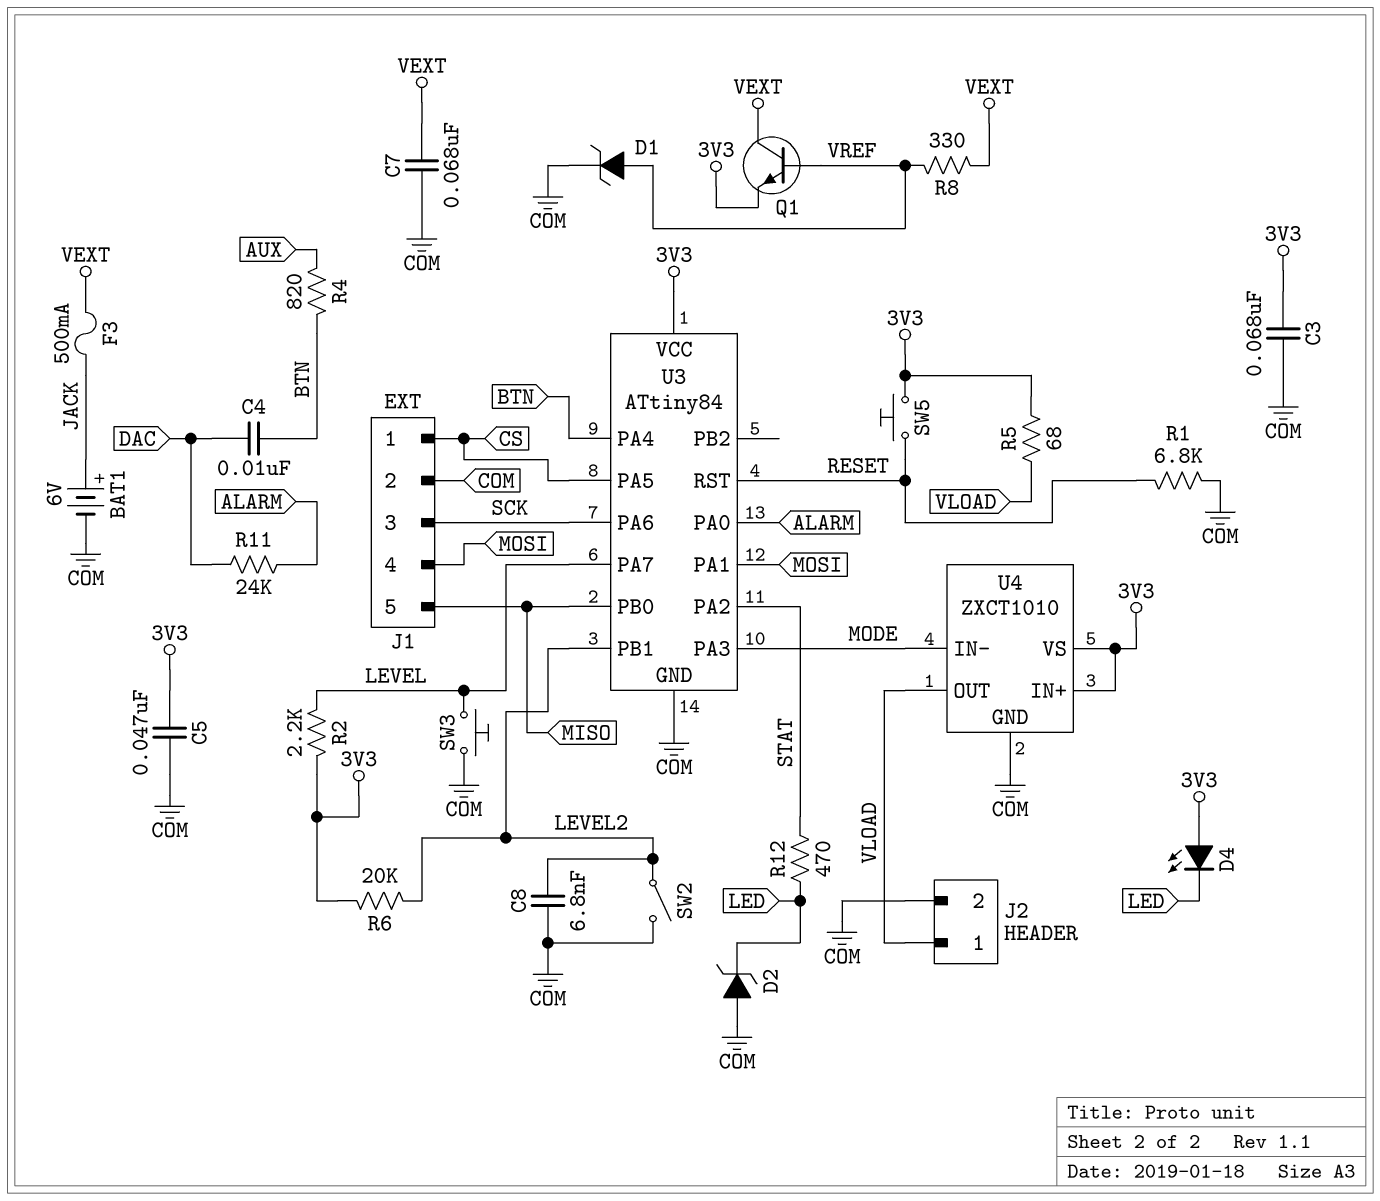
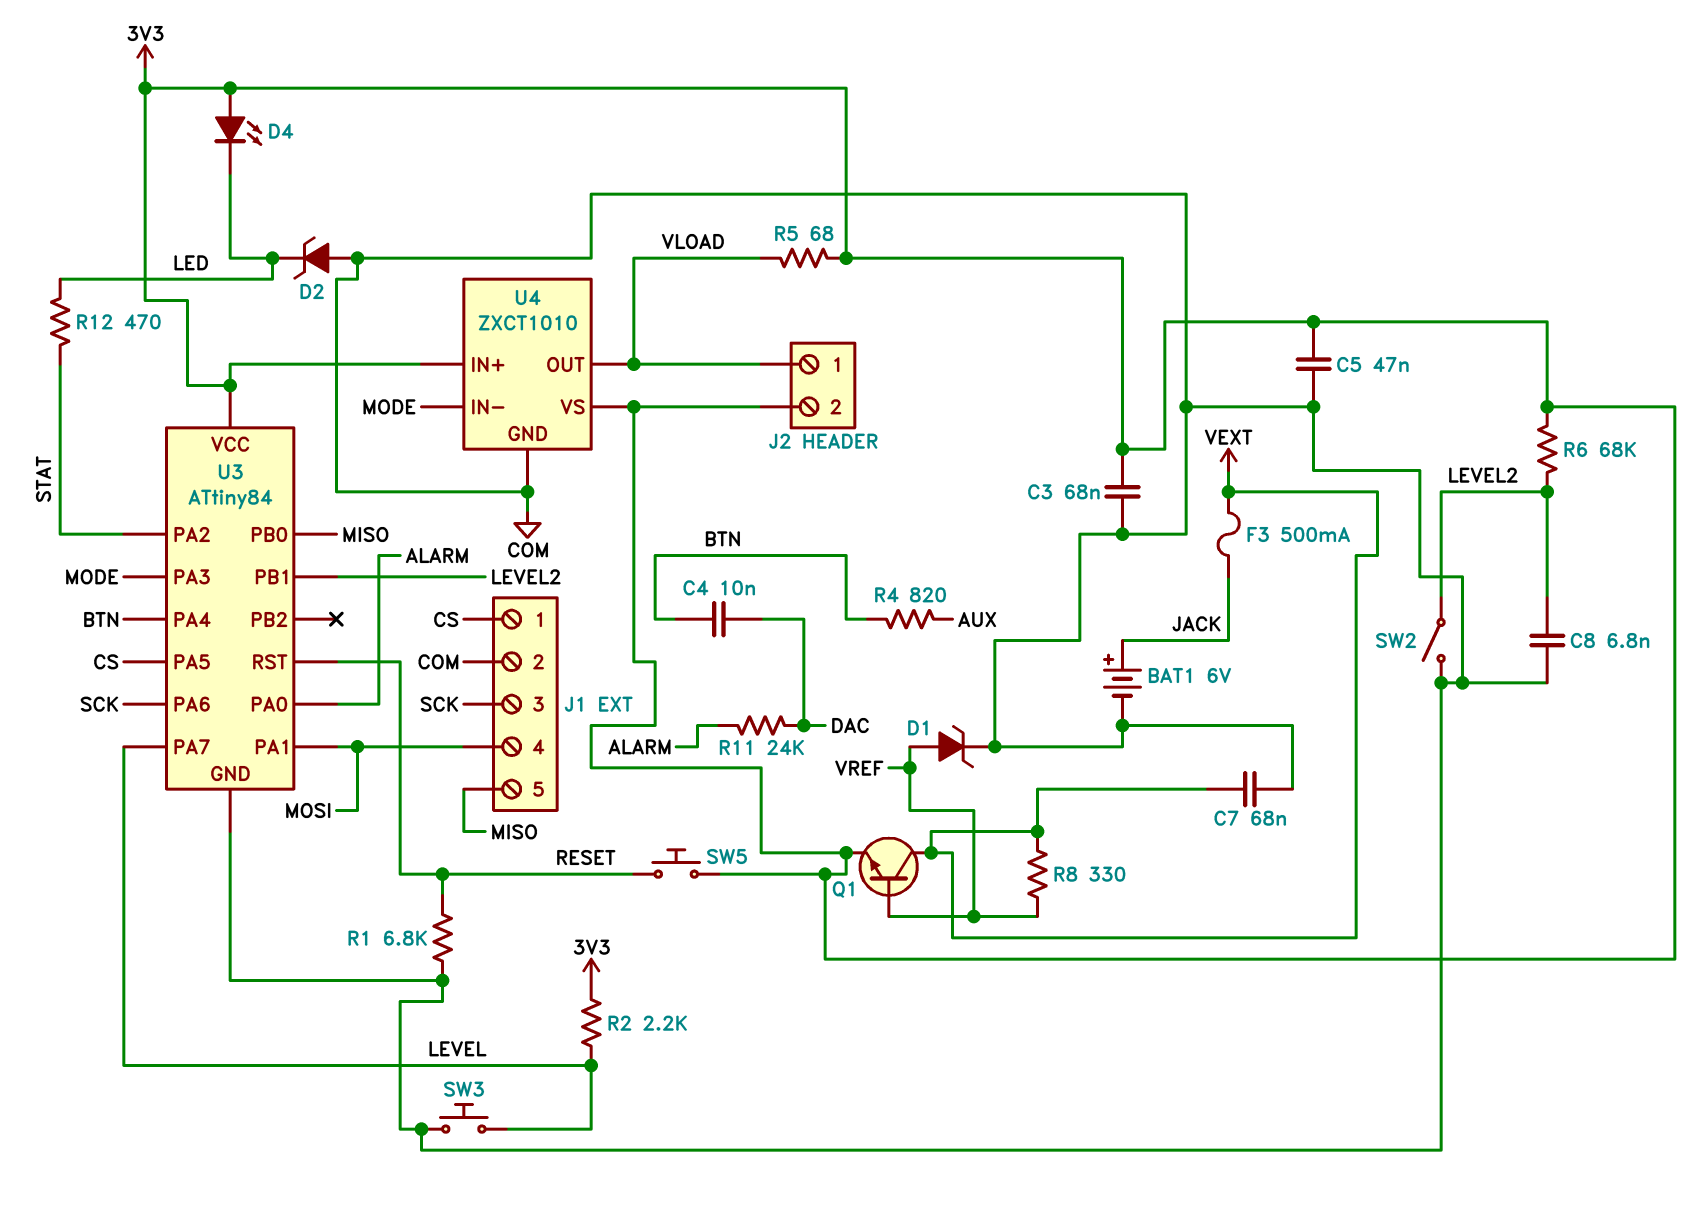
J2 pin 2: COM -> 3V3
R6: 20k (3V3, LEVEL2) -> 68k (3V3, LEVEL2)

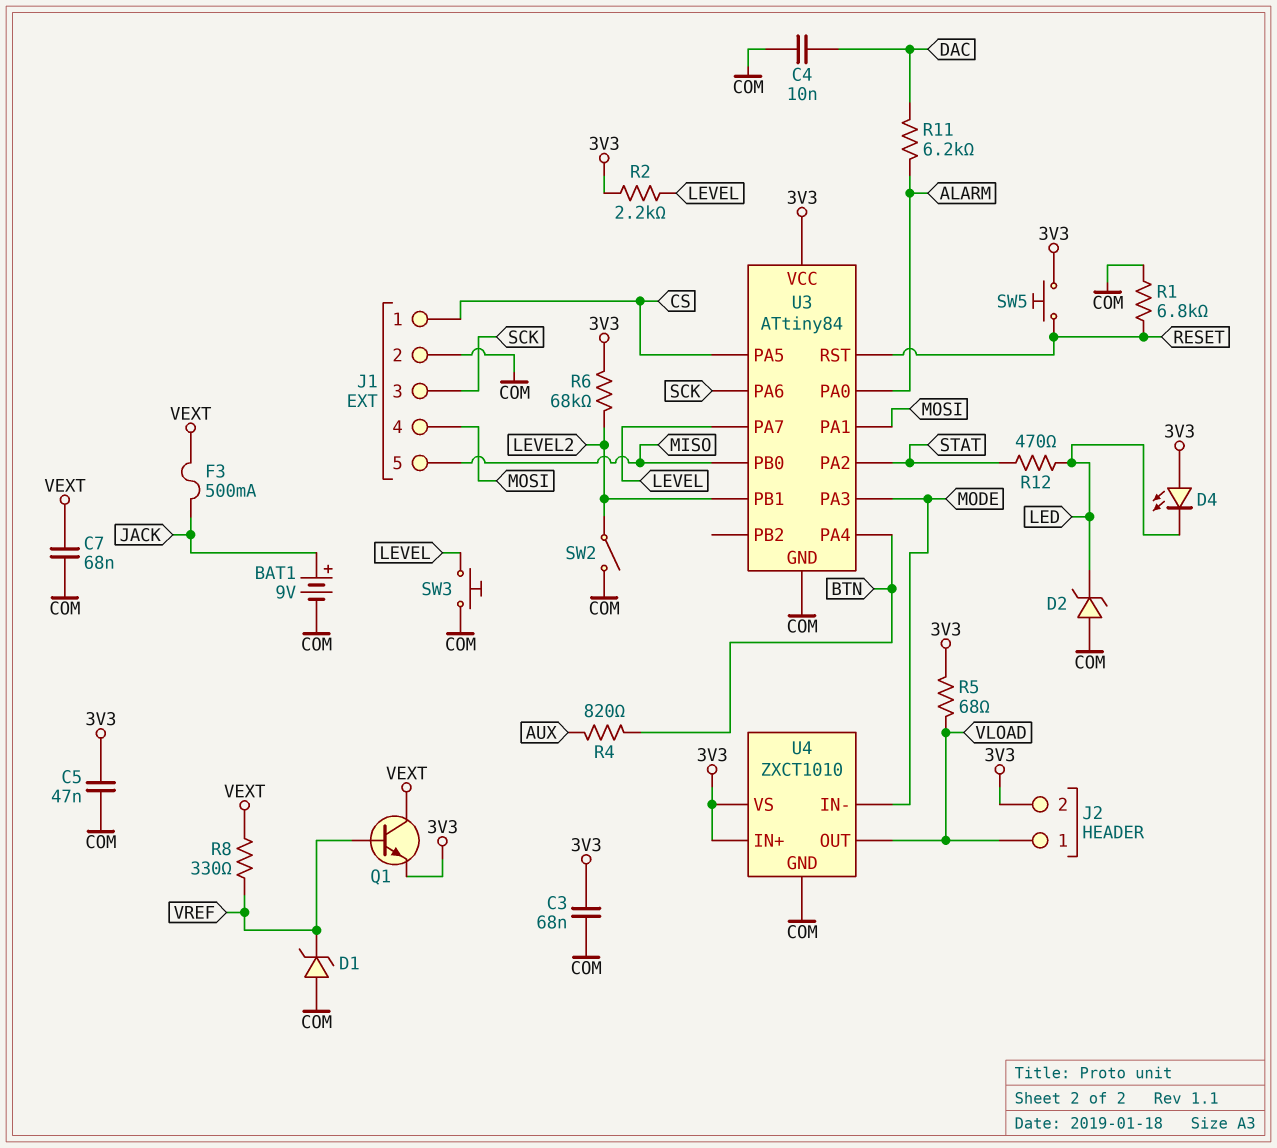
BAT1: 6V (plus JACK, minus COM) -> 9V (plus JACK, minus COM)
C4: 10nF (BTN, DAC) -> 10nF (COM, DAC)
C8: 6.8nF (COM, LEVEL2) -> none
D1: zener (A VREF, K COM) -> zener (A COM, K VREF)
R11: 24k (ALARM, DAC) -> 6.2k (ALARM, DAC)

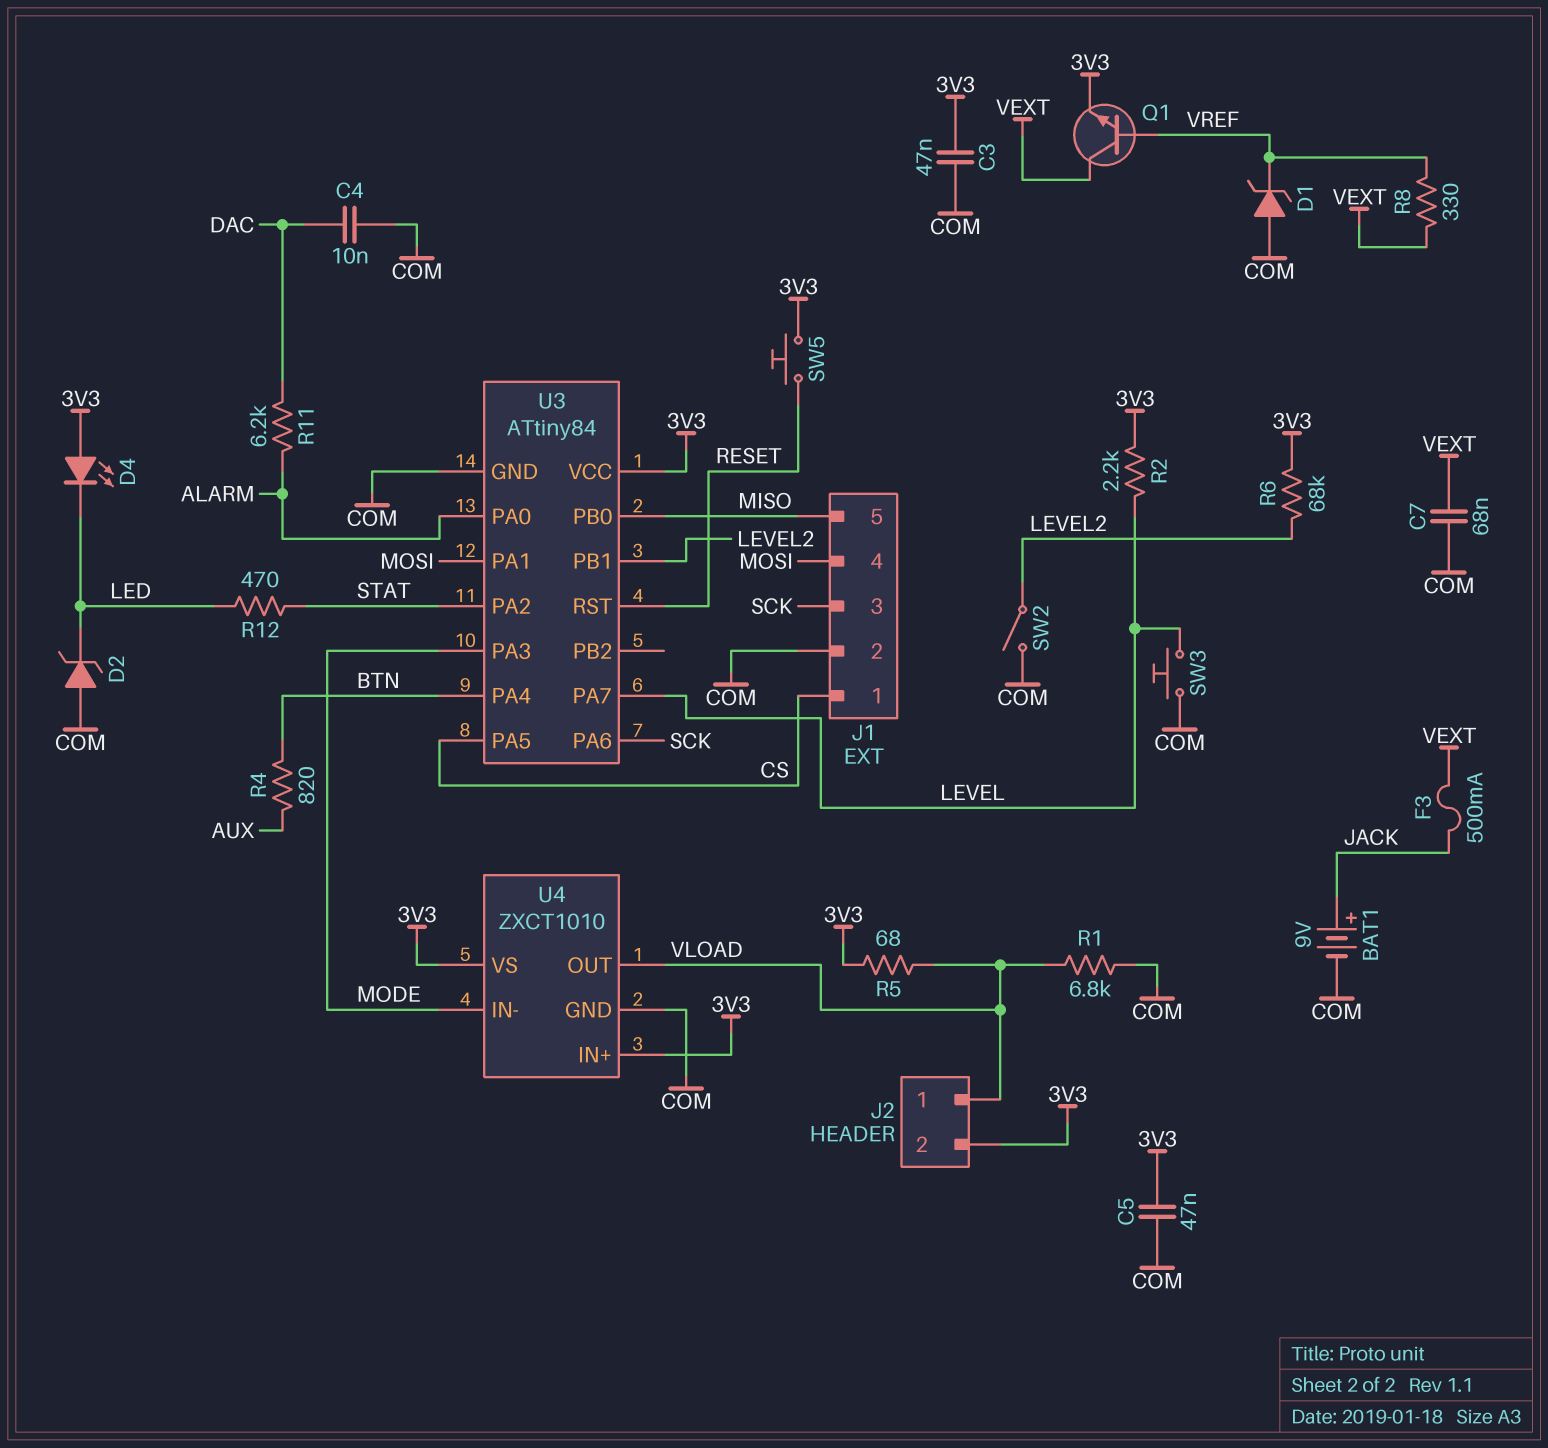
C3: 68nF (3V3, COM) -> 47nF (3V3, COM)
R1: 6.8k (COM, RESET) -> 6.8k (COM, VLOAD)

